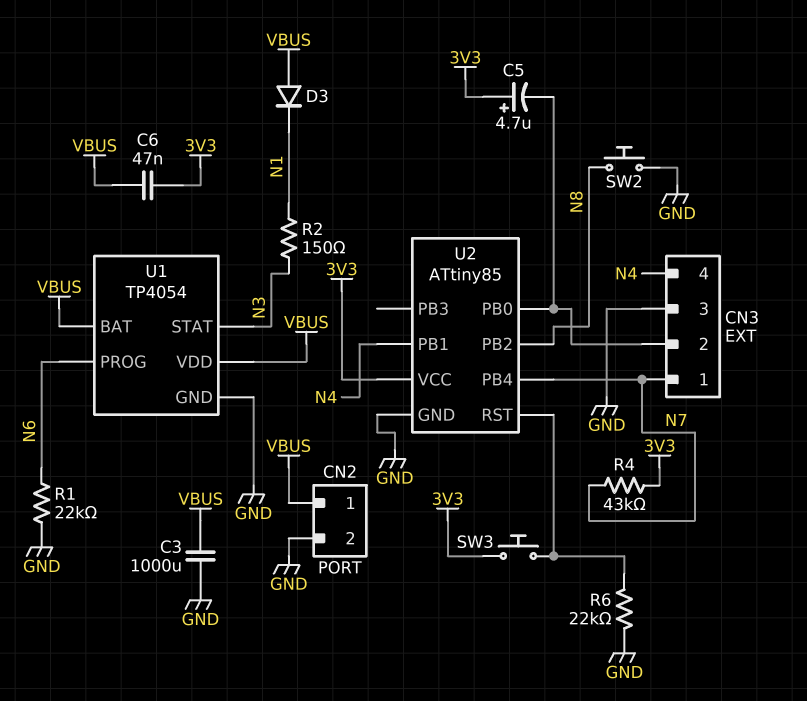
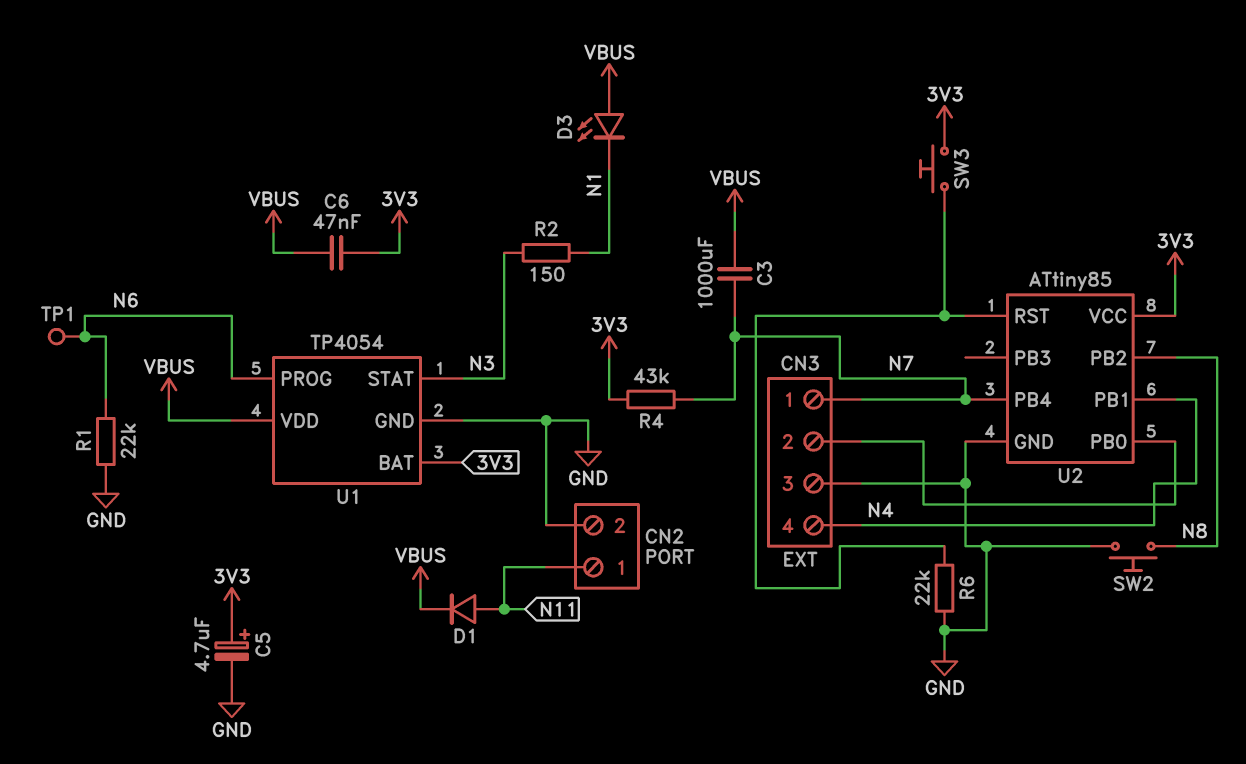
C3: 1000uF (GND, VBUS) -> 1000uF (N7, VBUS)
C5: 4.7uF (plus 3V3, minus CN3/2) -> 4.7uF (plus 3V3, minus GND)
CN2 pin 1: VBUS -> N11
D1: none -> diode (A N11, K VBUS)
D3: diode (A VBUS, K N1) -> LED (A VBUS, K N1)
TP1: none -> test point (N6)
U1 pin BAT: VBUS -> 3V3

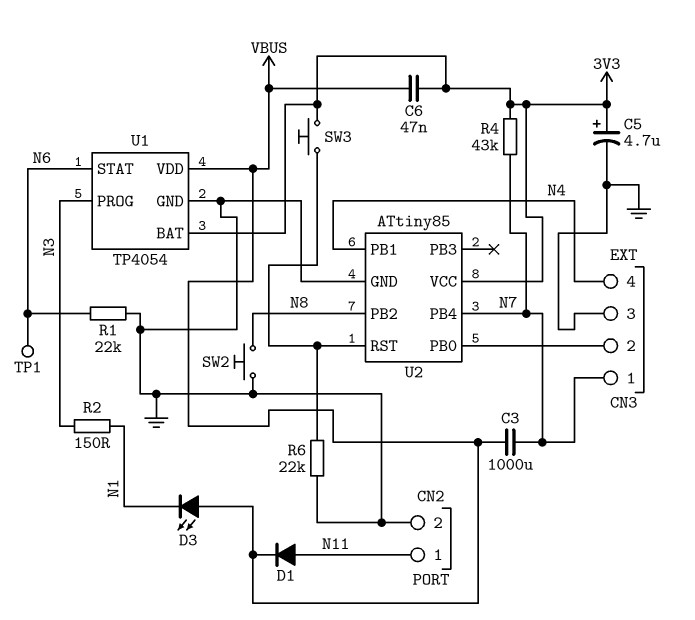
U1 pin PROG: N6 -> N3
U1 pin STAT: N3 -> N6

